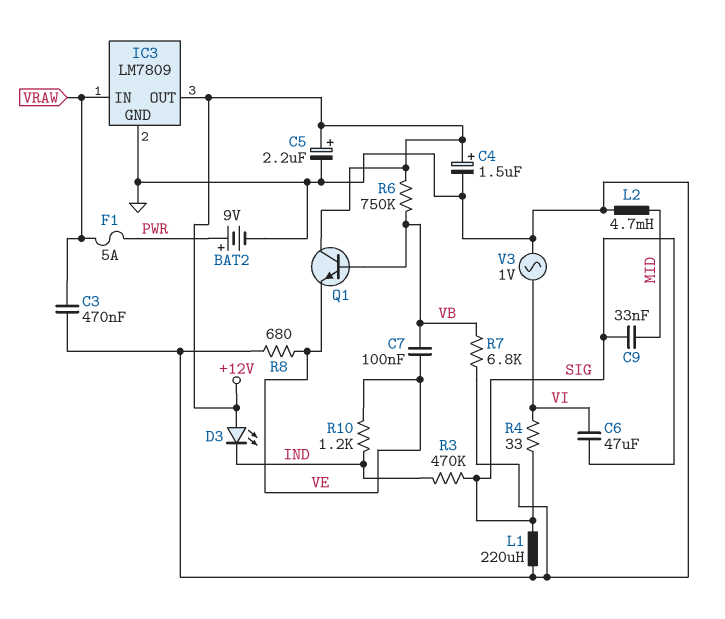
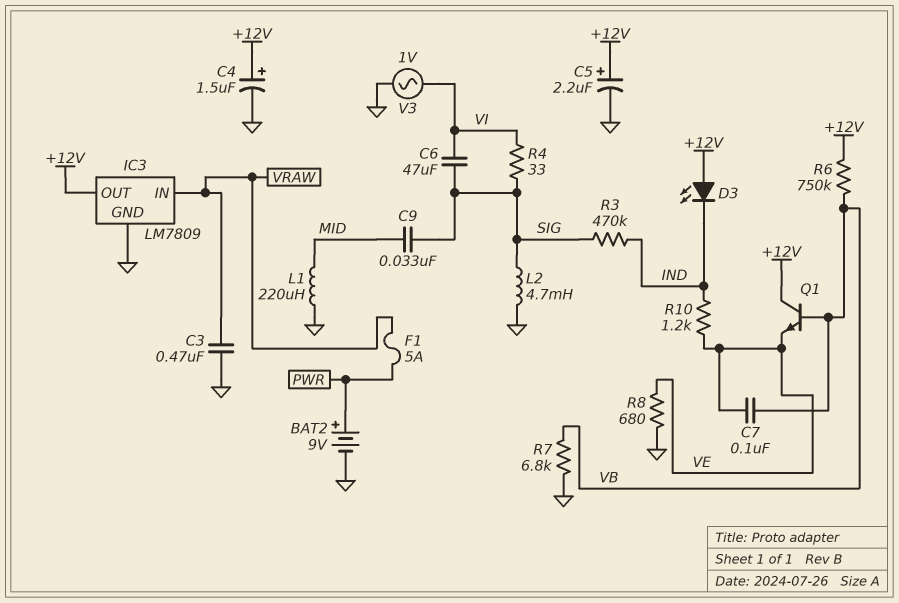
L1: 220uH (GND, SIG) -> 220uH (GND, MID)
L2: 4.7mH (GND, MID) -> 4.7mH (GND, SIG)

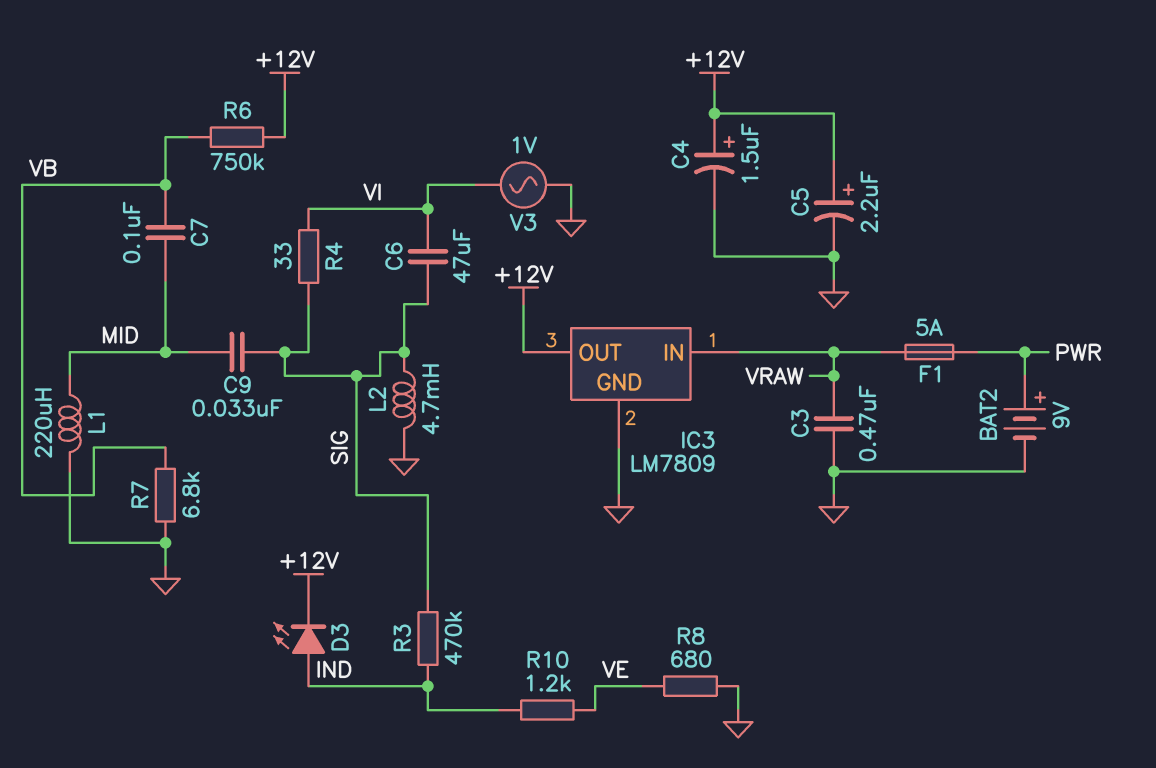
C7: 100nF (VB, VE) -> 100nF (MID, VB)
D3: LED (A +12V, K IND) -> LED (A IND, K +12V)
Q1: NPN (B VB, C +12V, E VE) -> none

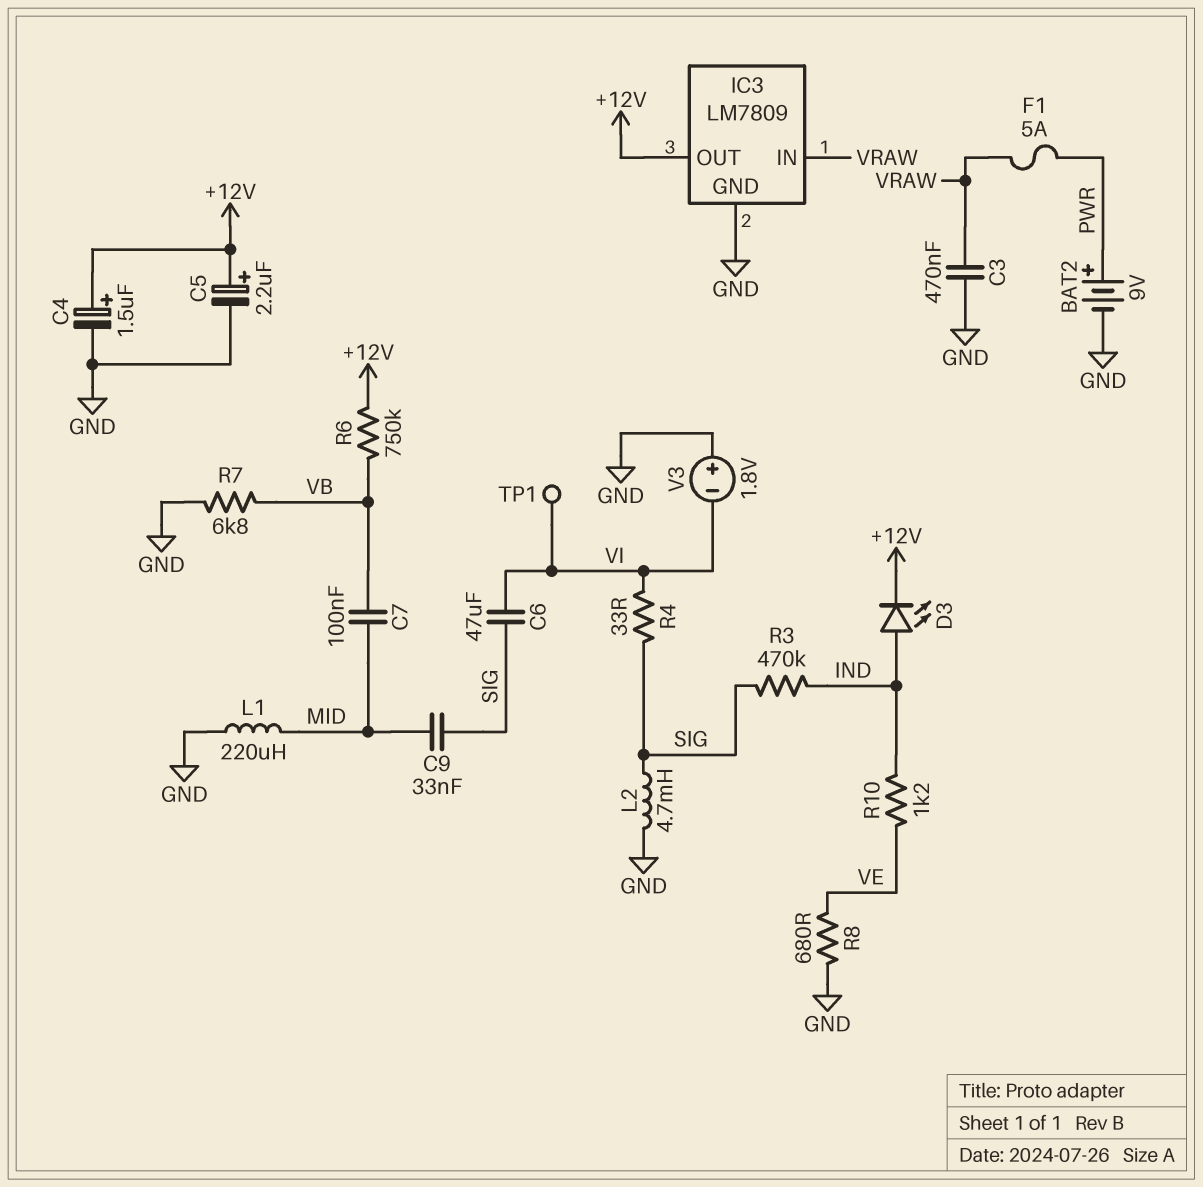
TP1: none -> test point (VI)
V3: AC 1V (GND, VI) -> 1.8V (plus GND, minus VI)

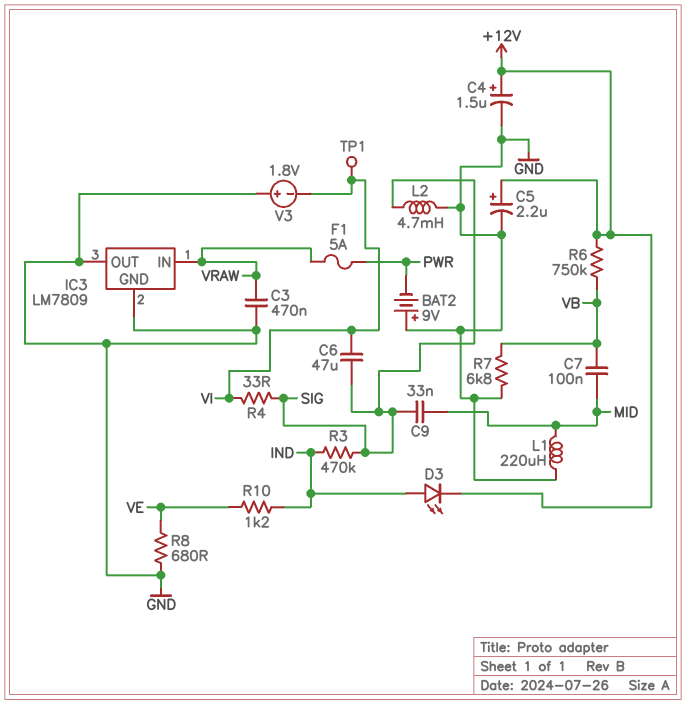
BAT2: 9V (plus PWR, minus GND) -> 9V (plus GND, minus PWR)
IC3 pin OUT: +12V -> GND

